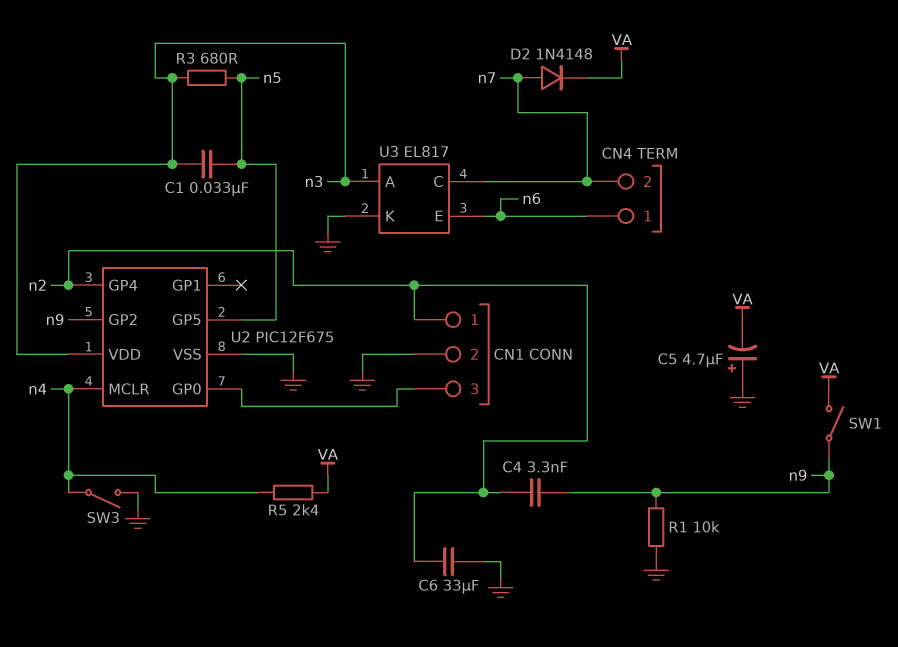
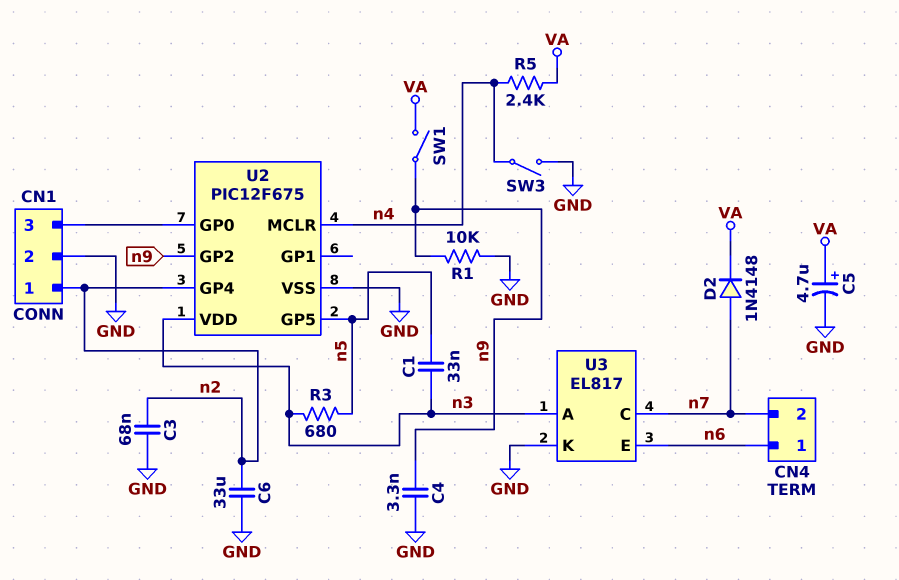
C3: none -> 68nF (GND, n2)
C4: 3.3nF (n2, n9) -> 3.3nF (GND, n9)
C5: 4.7uF (plus GND, minus VA) -> 4.7uF (plus VA, minus GND)

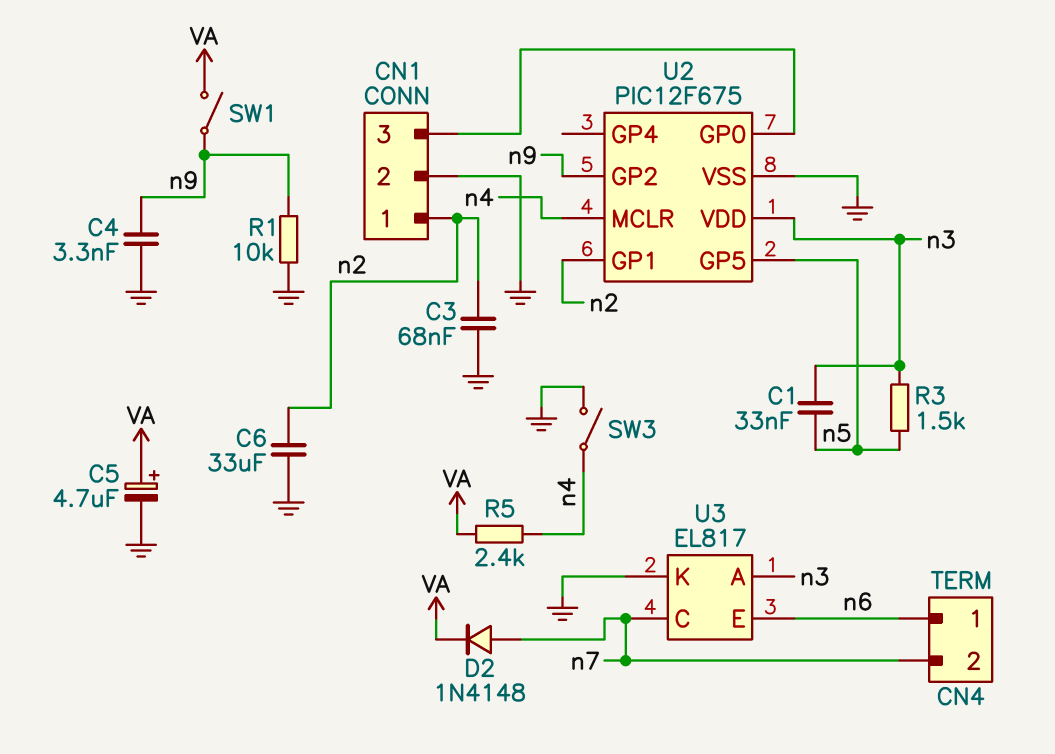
R3: 680 (n3, n5) -> 1.5k (n3, n5)
U2 pin GP1: none -> n2
U2 pin GP4: n2 -> none

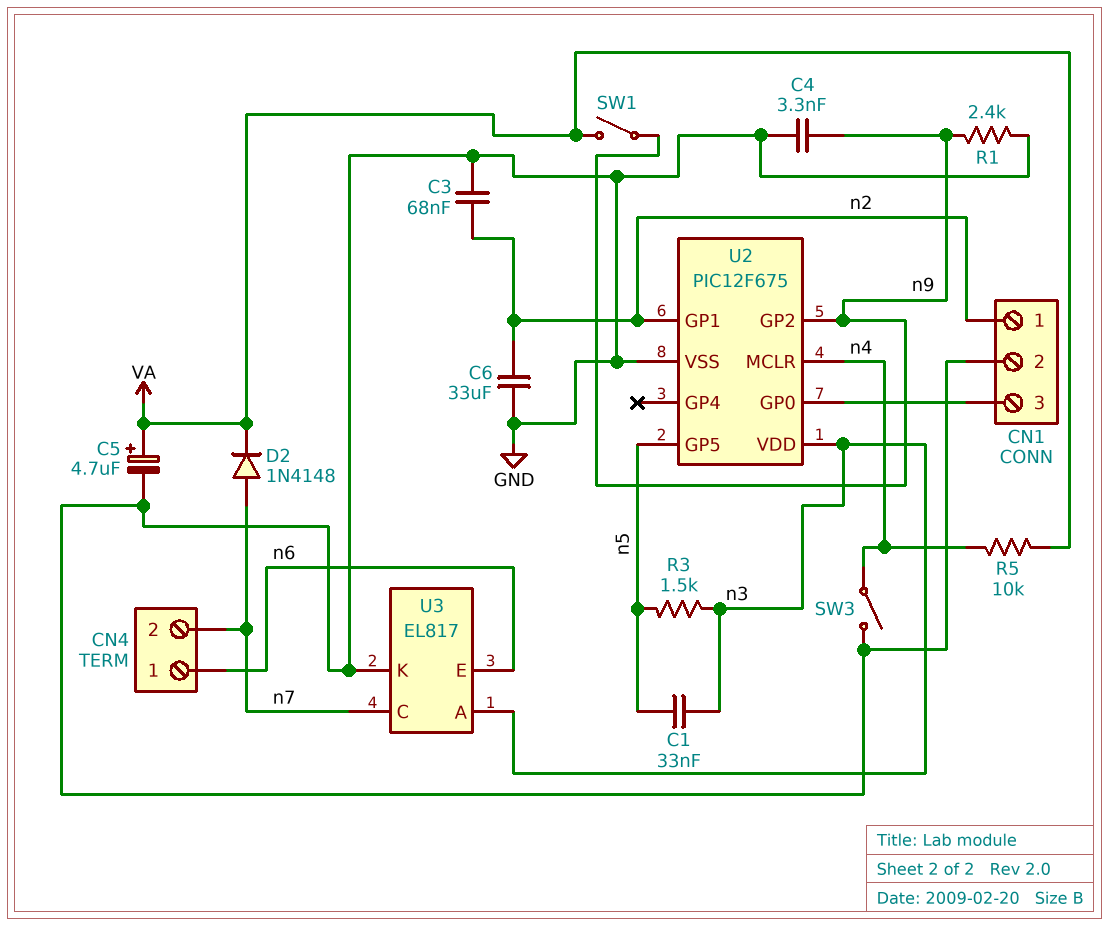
R1: 10k (GND, n9) -> 2.4k (GND, n9)
R5: 2.4k (VA, n4) -> 10k (VA, n4)

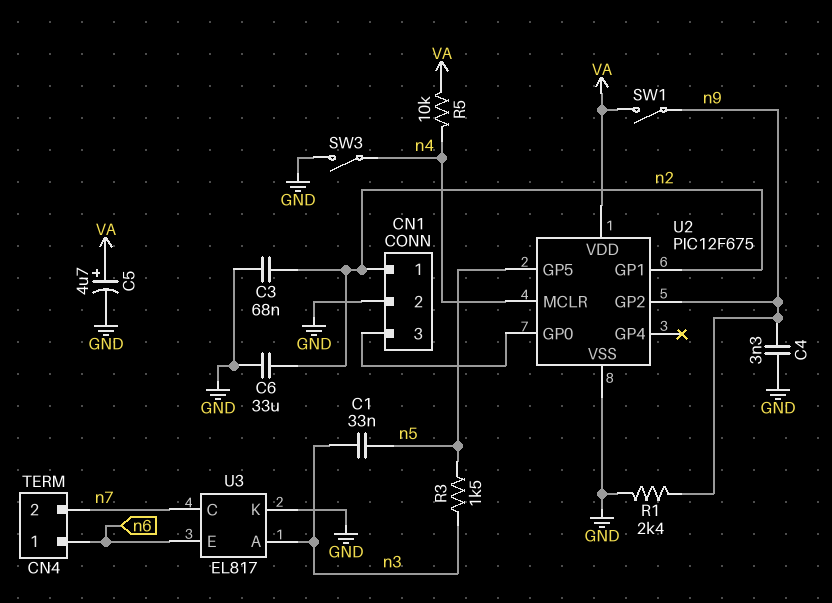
D2: diode 1N4148 (A n7, K VA) -> none
U2 pin VDD: n3 -> VA

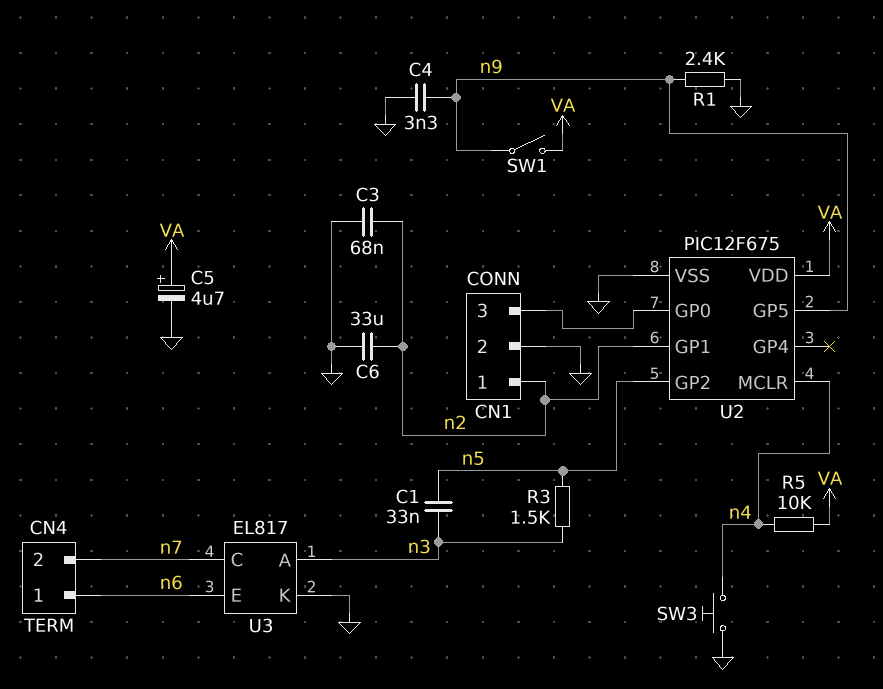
SW3: switch (GND, n4) -> button (GND, n4)
U2 pin GP2: n9 -> n5
U2 pin GP5: n5 -> n9

